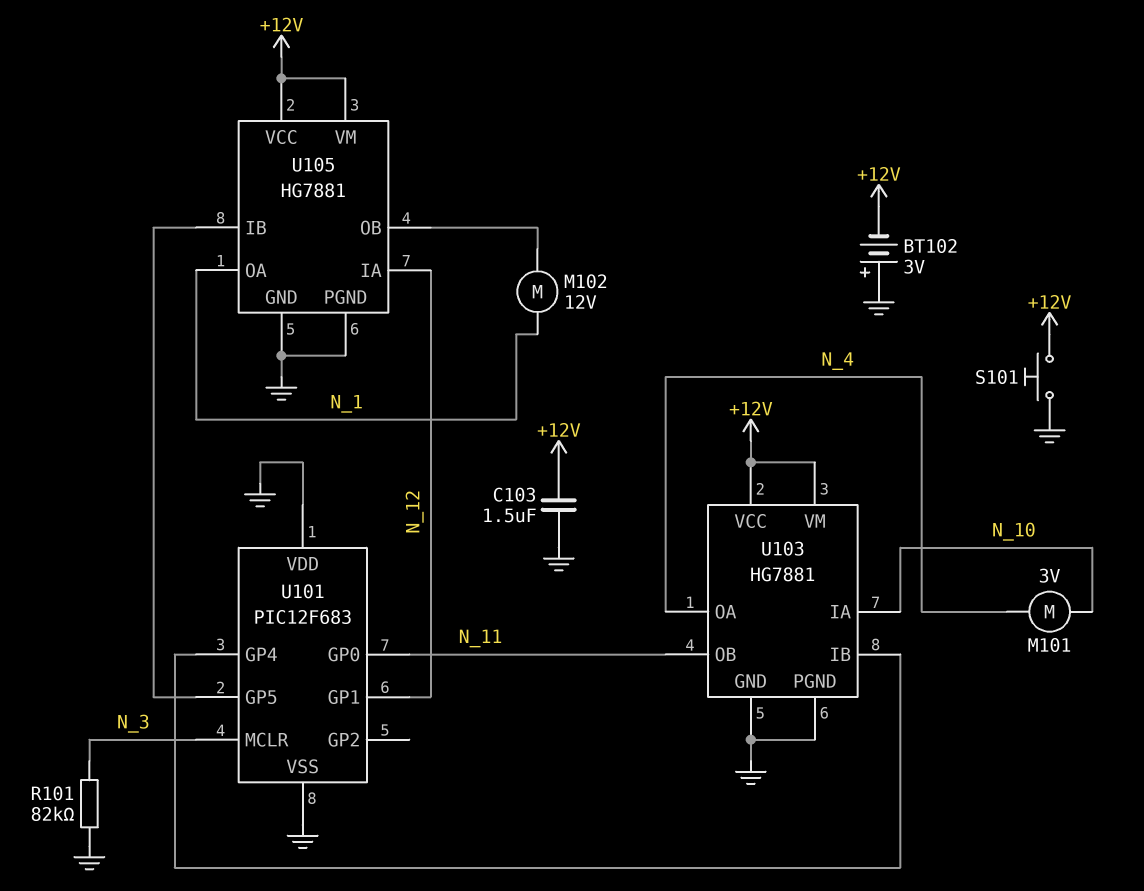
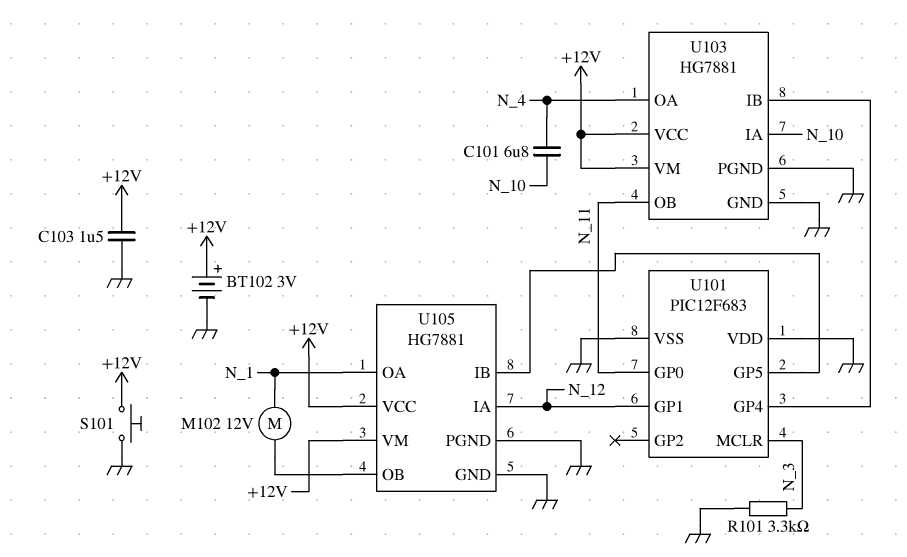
BT102: 3V (plus GND, minus +12V) -> 3V (plus +12V, minus GND)
C101: none -> 6.8uF (N_4, N_10)
M101: motor 3V (N_4, N_10) -> none
R101: 82k (GND, N_3) -> 3.3k (GND, N_3)

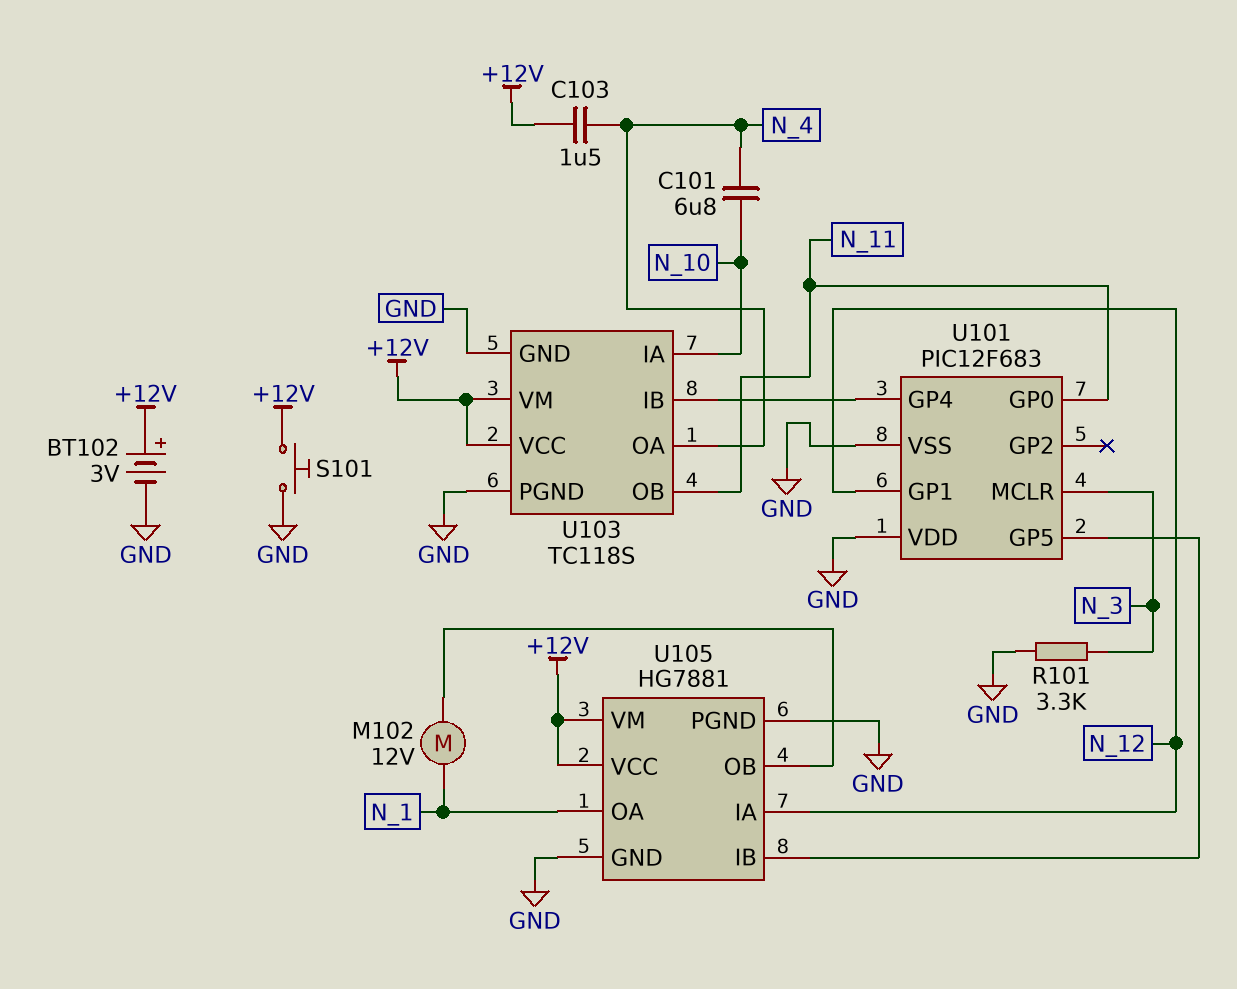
C103: 1.5uF (+12V, GND) -> 1.5uF (+12V, N_4)
U103: HG7881 -> TC118S

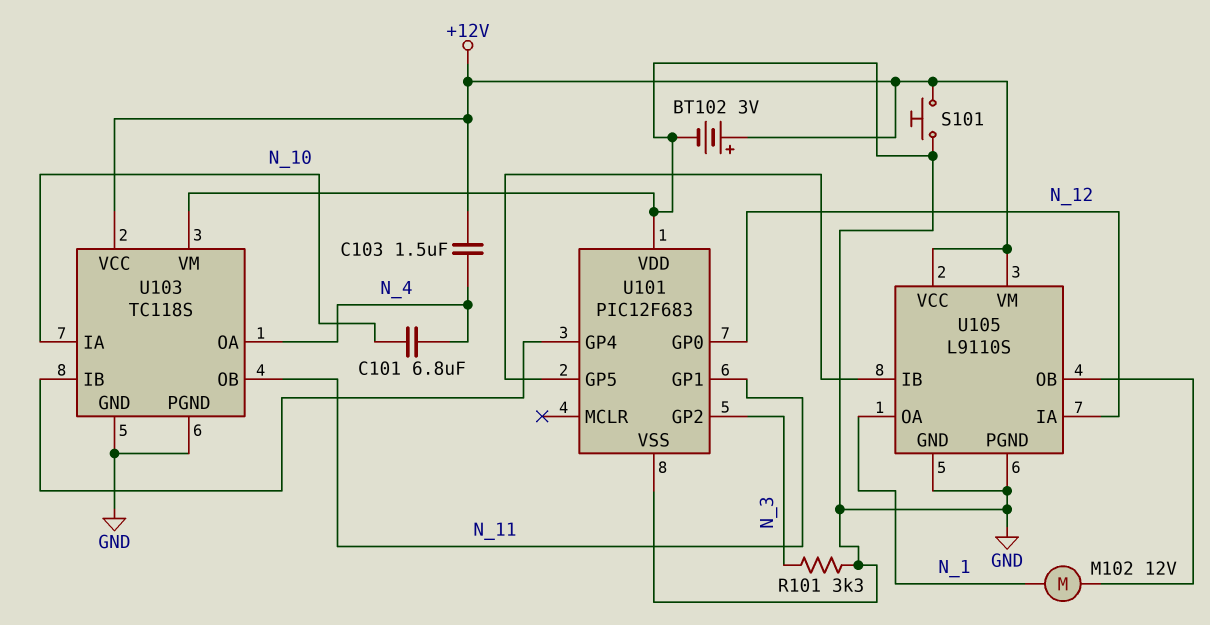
U101 pin GP0: N_11 -> N_12
U101 pin GP1: N_12 -> N_11
U101 pin GP2: none -> N_3
U101 pin MCLR: N_3 -> none
U103 pin VM: +12V -> GND
U105: HG7881 -> L9110S

